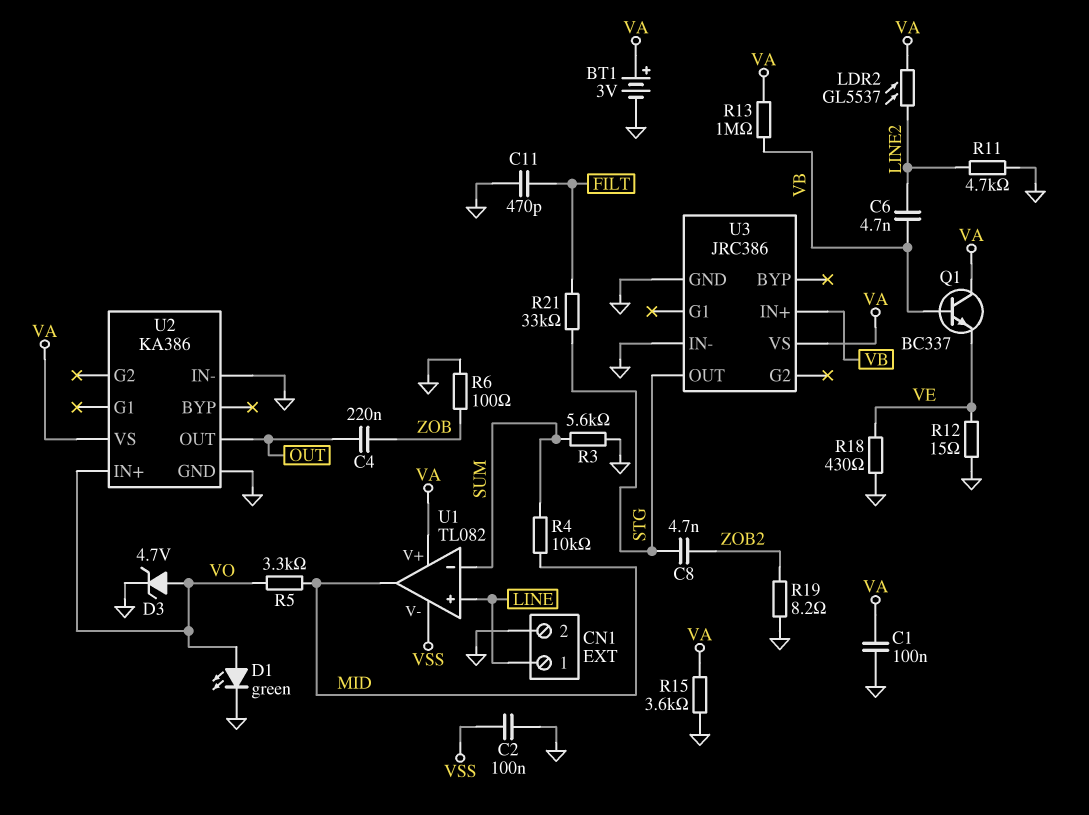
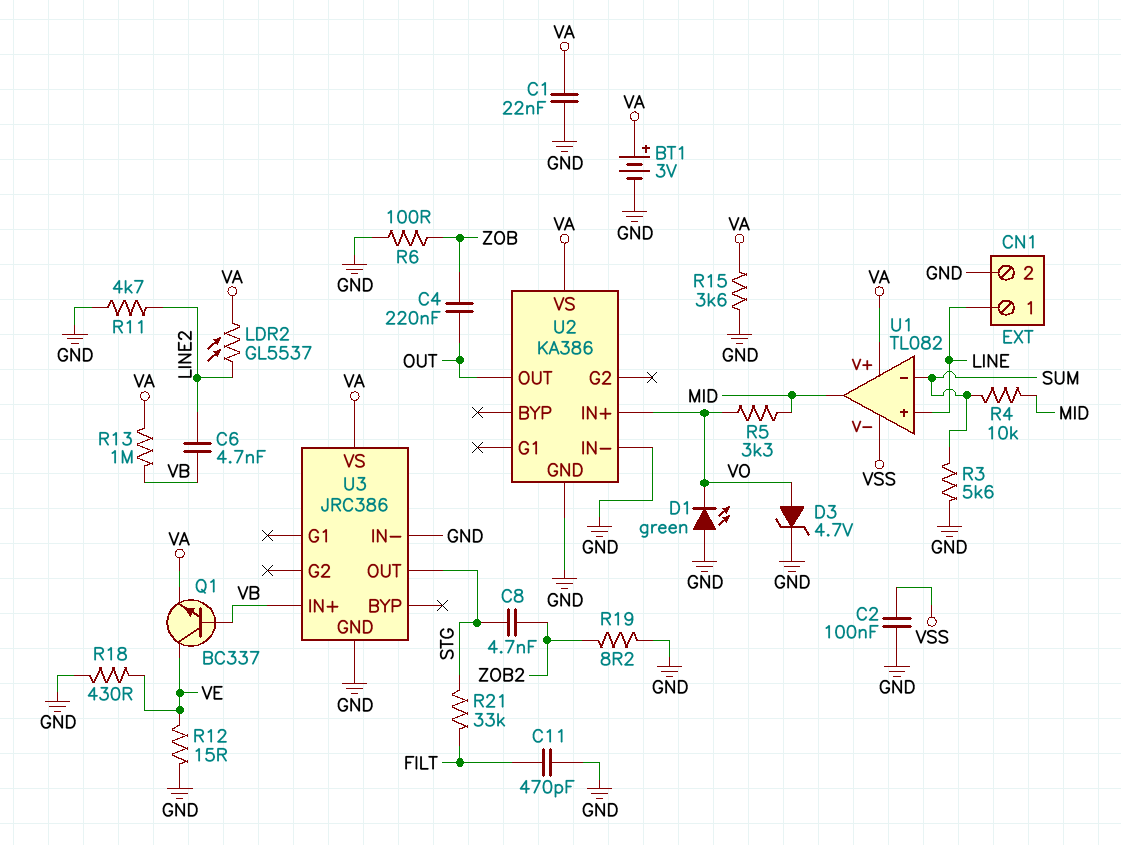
C1: 100nF (GND, VA) -> 22nF (GND, VA)
D1: LED green (A VO, K GND) -> LED green (A GND, K VO)
Q1: NPN BC337 (B VB, C VA, E VE) -> NPN BC337 (B VB, C VE, E VA)

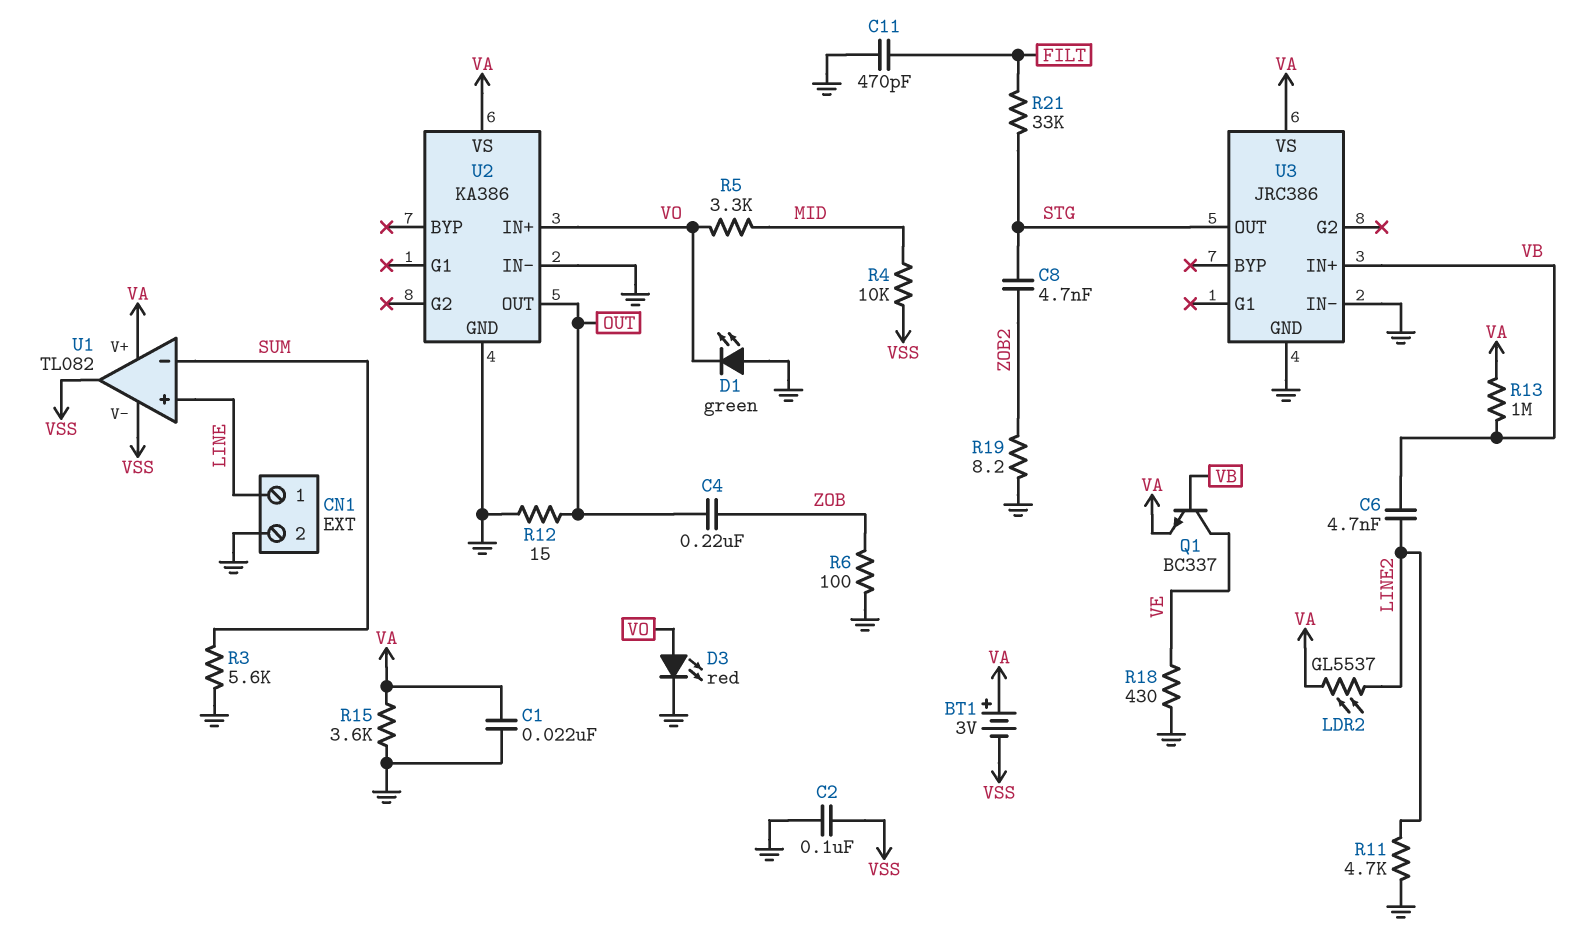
BT1: 3V (plus VA, minus GND) -> 3V (plus VA, minus VSS)
D3: zener 4.7V (A VO, K GND) -> LED red (A VO, K GND)
R4: 10k (MID, SUM) -> 10k (MID, VSS)
R12: 15 (GND, VE) -> 15 (GND, OUT)
U1 pin out: MID -> VSS

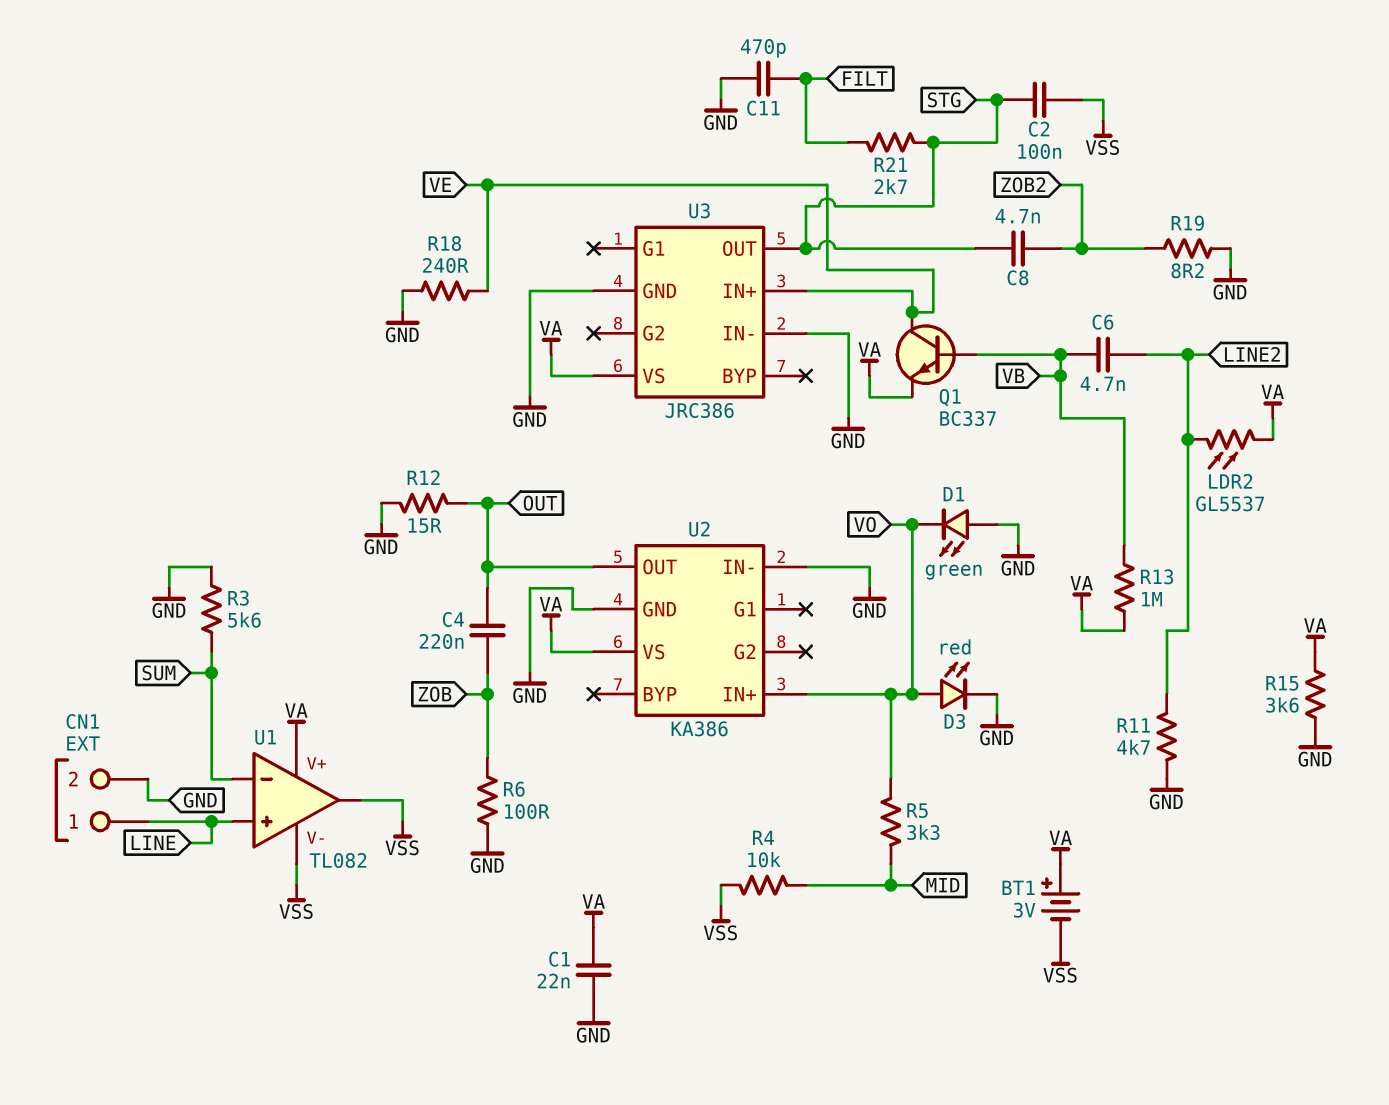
C2: 100nF (GND, VSS) -> 100nF (STG, VSS)
R18: 430 (GND, VE) -> 240 (GND, VE)
R21: 33k (FILT, STG) -> 2.7k (FILT, STG)
U3 pin IN+: VB -> VE

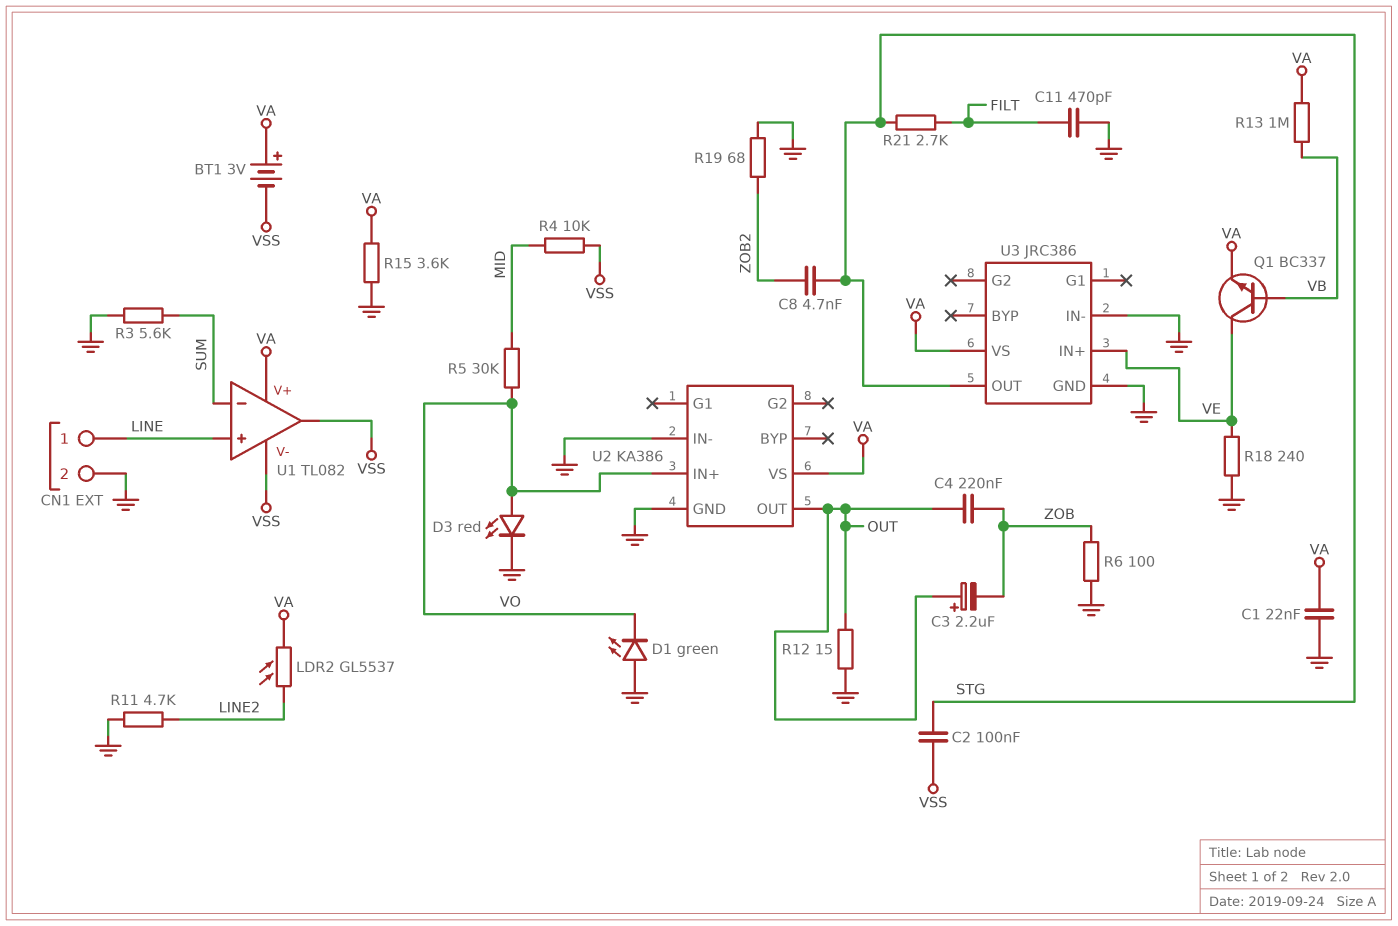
C3: none -> 2.2uF (plus OUT, minus ZOB)
C6: 4.7nF (LINE2, VB) -> none
R5: 3.3k (MID, VO) -> 30k (MID, VO)
R19: 8.2 (GND, ZOB2) -> 68 (GND, ZOB2)

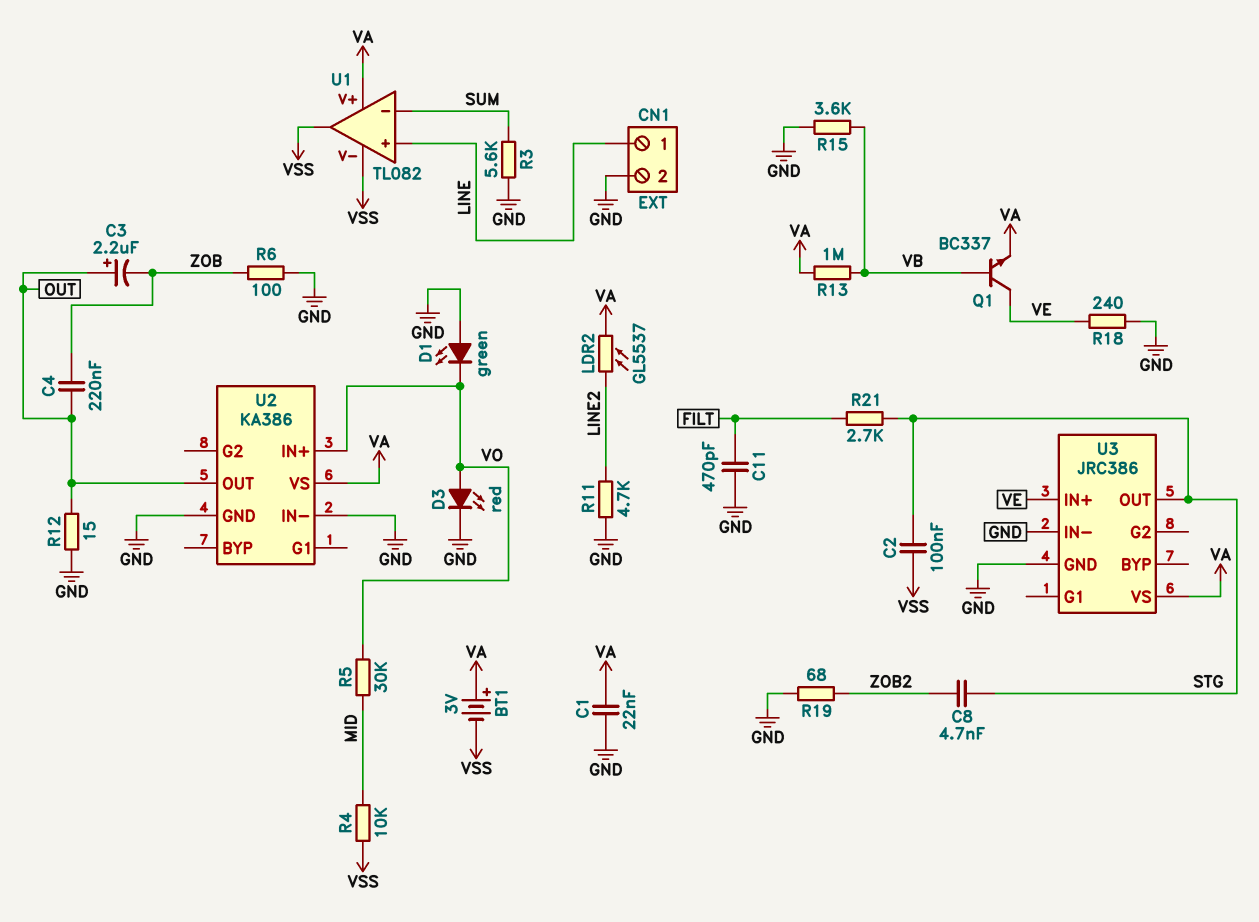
R15: 3.6k (GND, VA) -> 3.6k (GND, VB)

